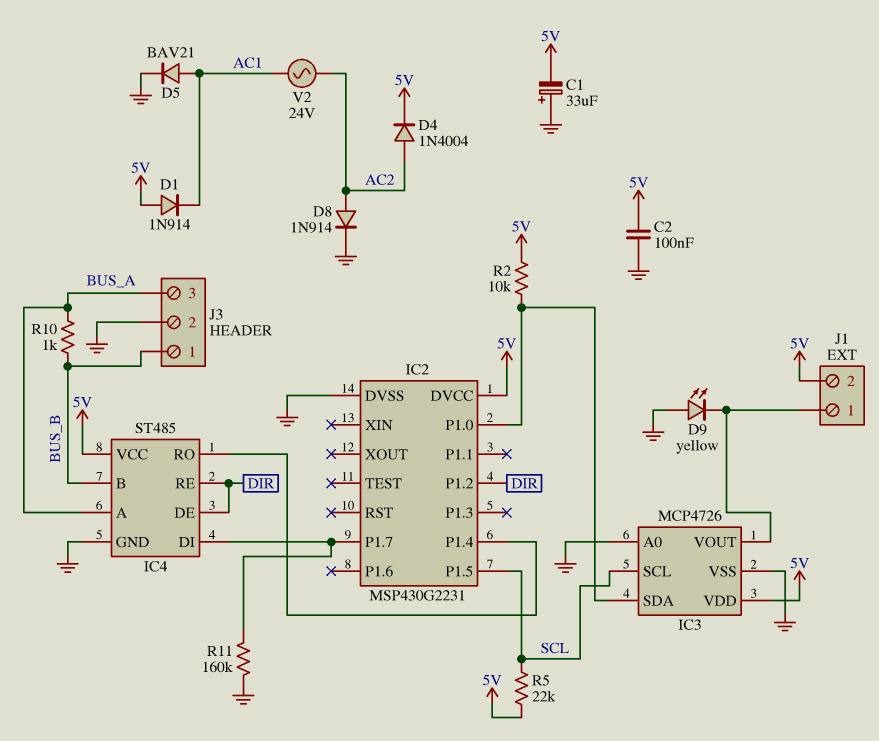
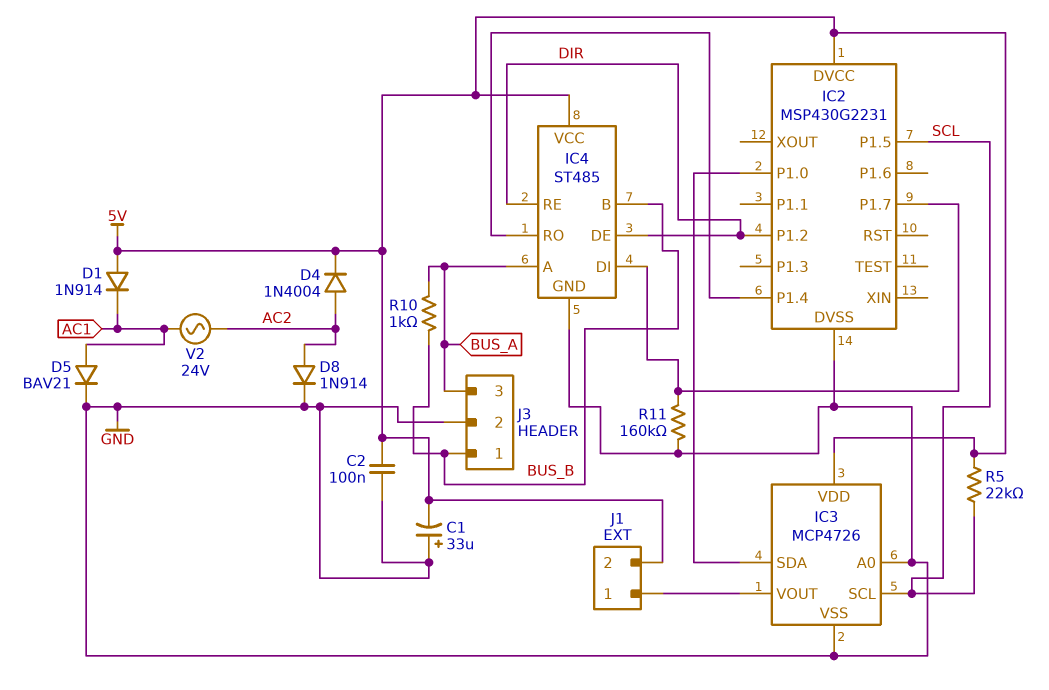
D9: LED yellow (A GND, K IC3/VOUT) -> none
R2: 10k (5V, IC2/P1.0) -> none

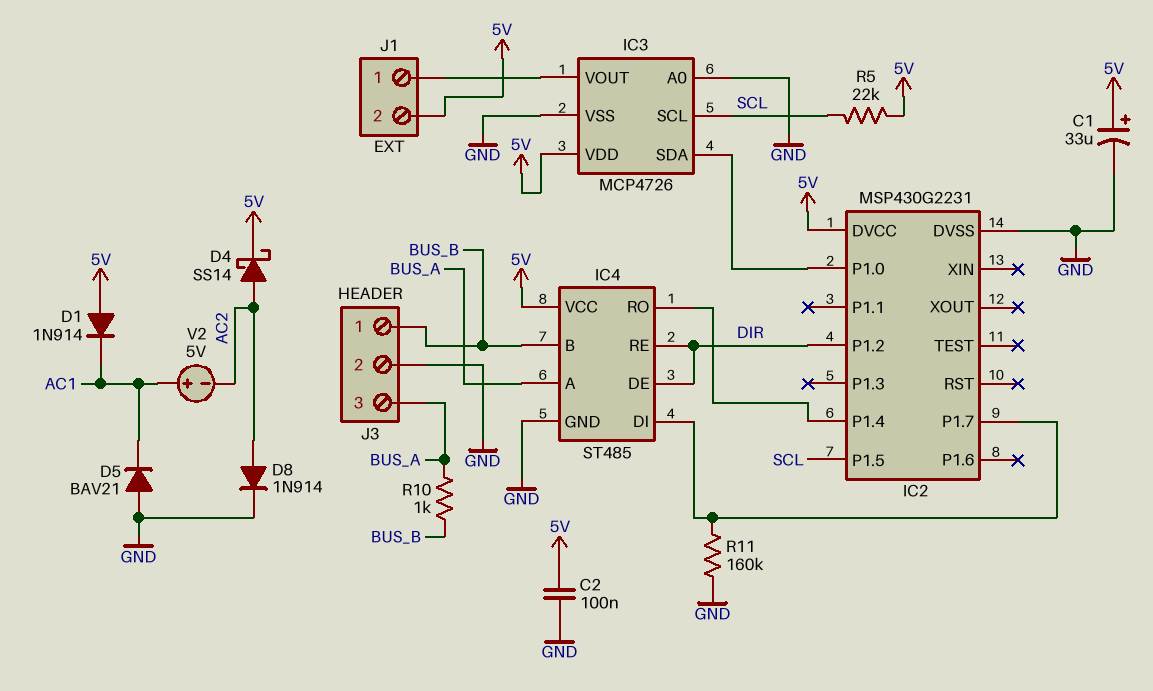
C1: 33uF (plus GND, minus 5V) -> 33uF (plus 5V, minus GND)
D4: diode 1N4004 (A AC2, K 5V) -> schottky SS14 (A AC2, K 5V)
D5: diode BAV21 (A AC1, K GND) -> diode BAV21 (A GND, K AC1)
V2: AC 24V (AC1, AC2) -> 5V (plus AC1, minus AC2)

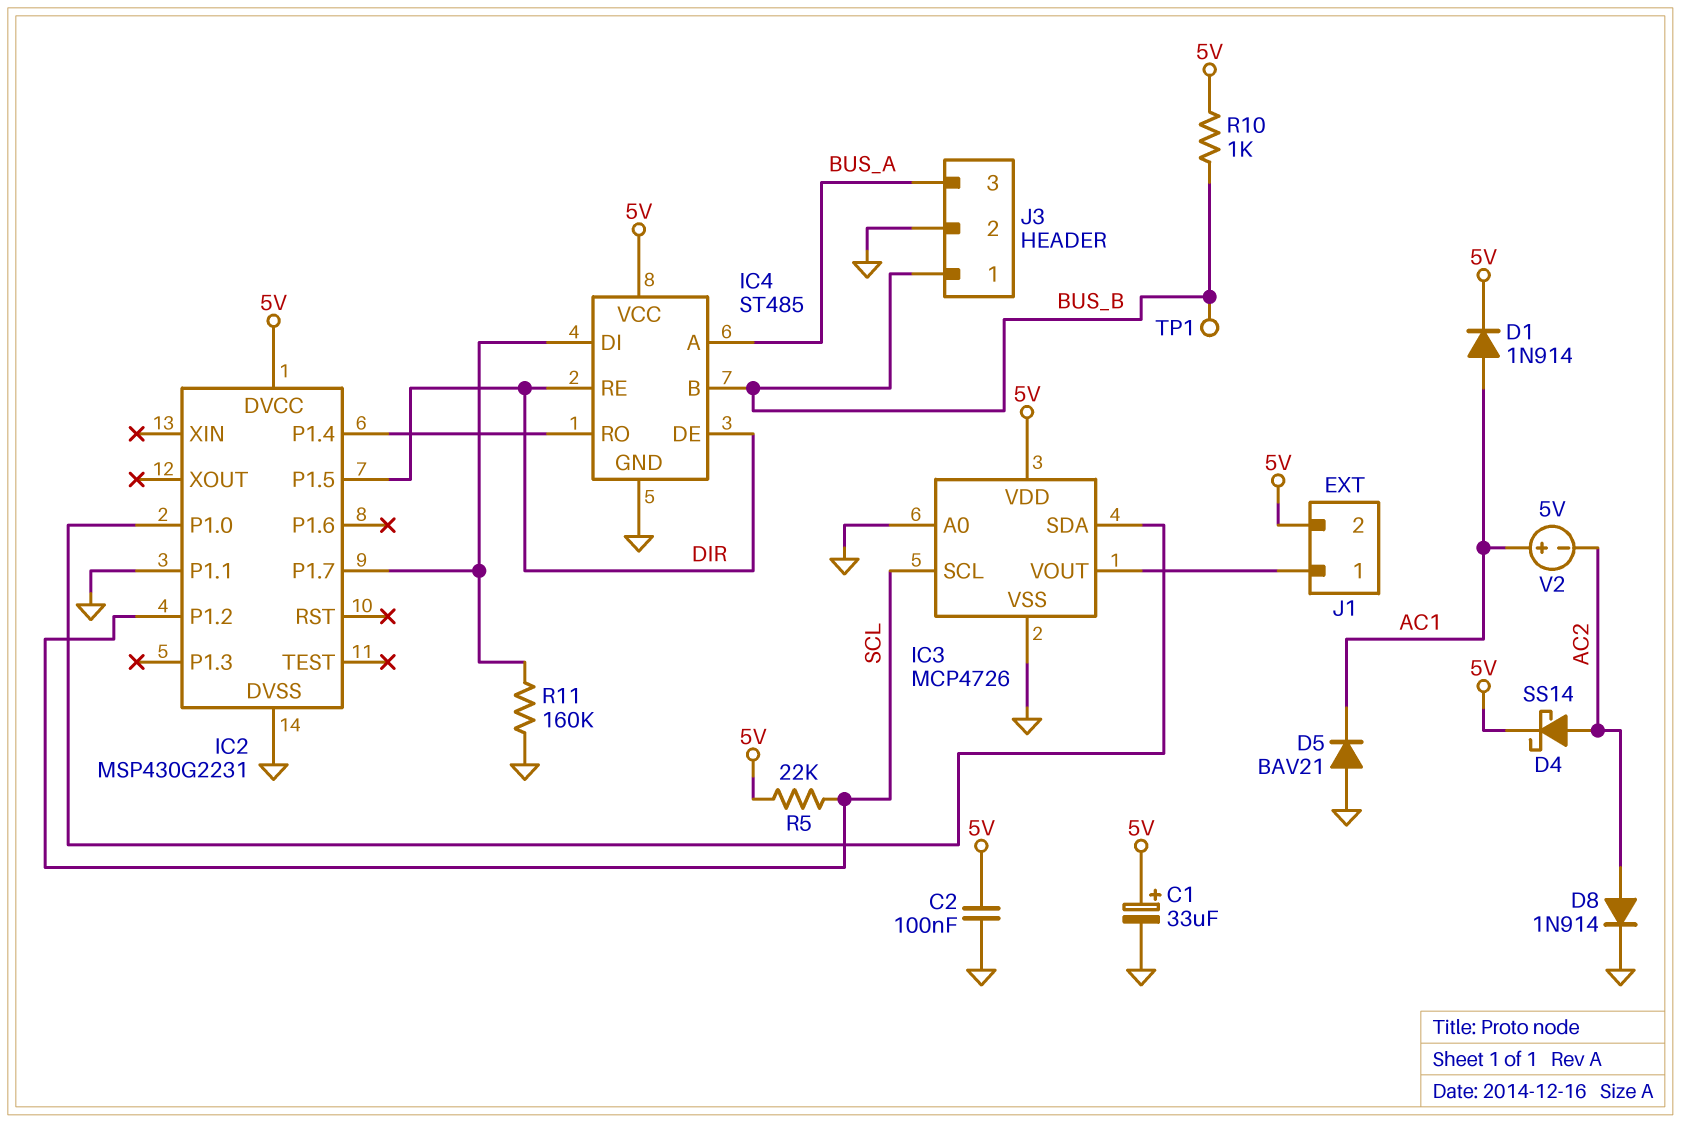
D1: diode 1N914 (A 5V, K AC1) -> diode 1N914 (A AC1, K 5V)
IC2 pin P1.1: none -> GND
IC2 pin P1.2: DIR -> SCL
IC2 pin P1.5: SCL -> DIR
R10: 1k (BUS_A, BUS_B) -> 1k (5V, BUS_B)
TP1: none -> test point (BUS_B)

